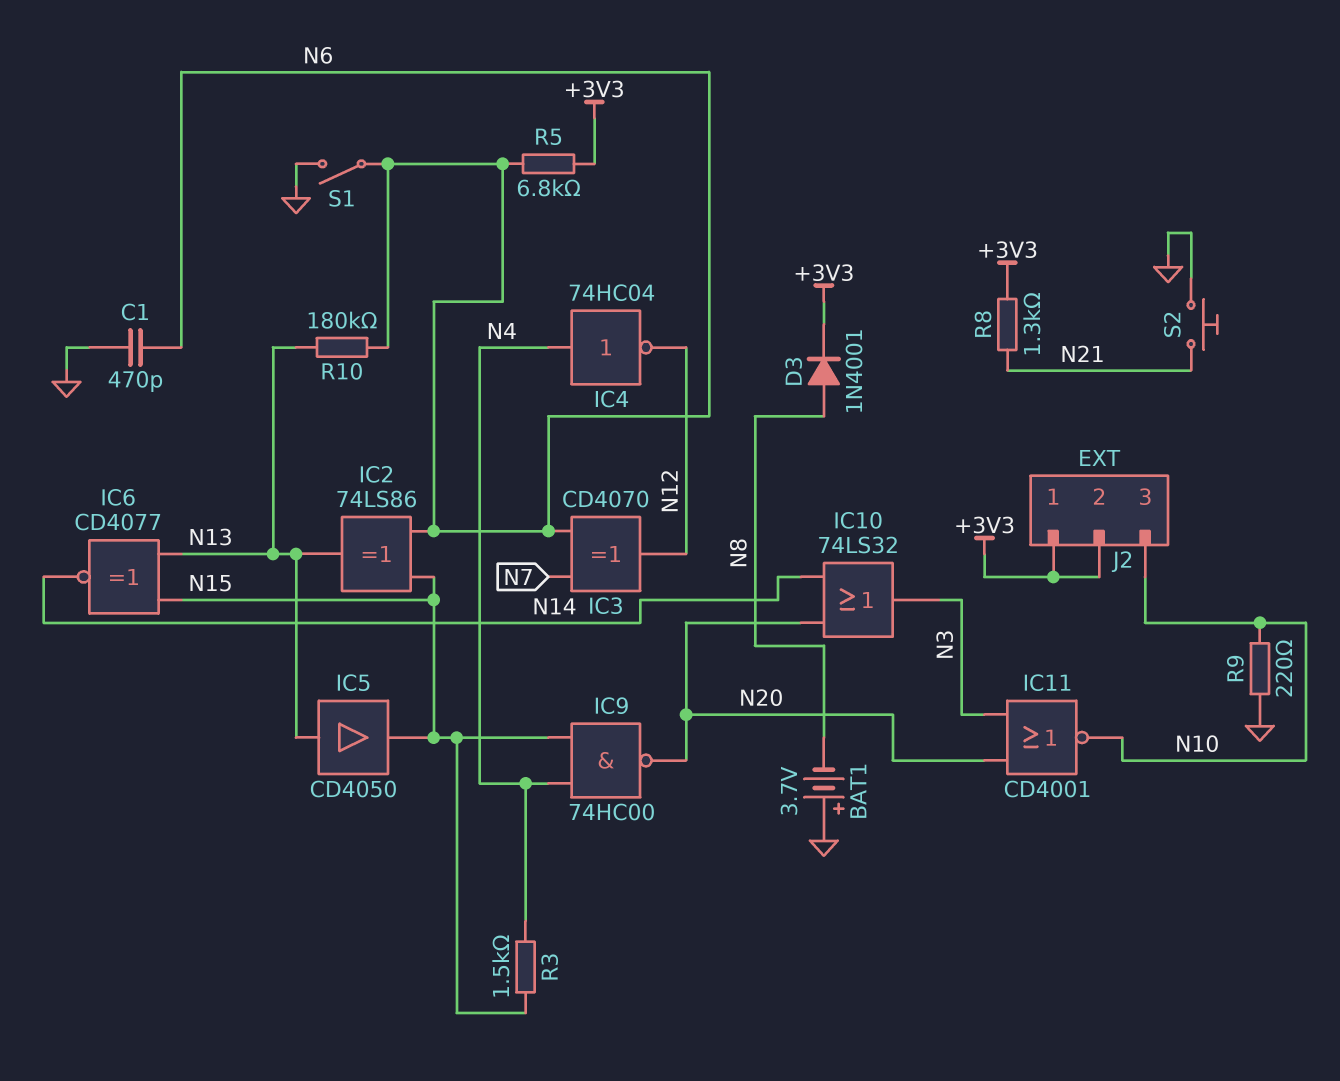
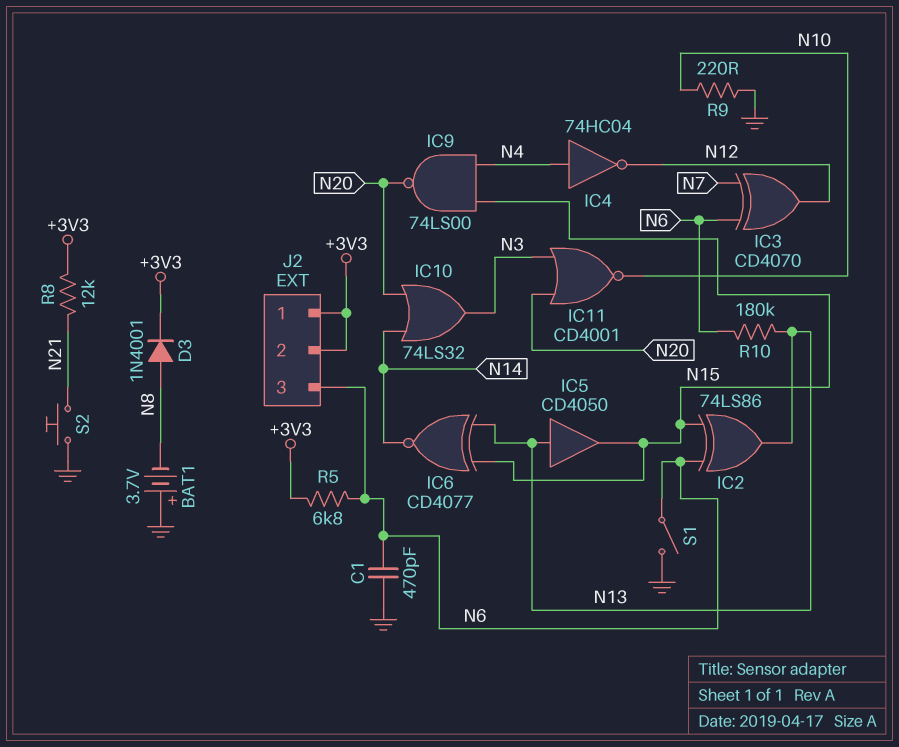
IC9: NAND 74HC00 (in N4, in N15, out N20) -> NAND 74LS00 (in N4, in N15, out N20)
J2 pin 3: N10 -> N6
R3: 1.5k (N4, N15) -> none
R8: 1.3k (+3V3, N21) -> 12k (+3V3, N21)

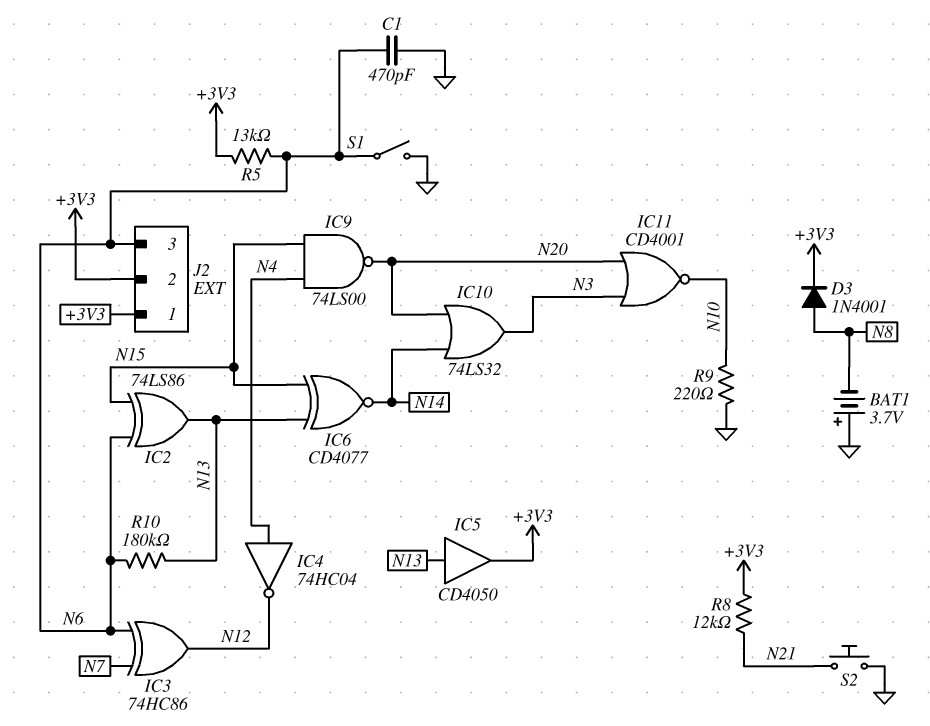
IC3: XOR CD4070 (in N6, in N7, out N12) -> XOR 74HC86 (in N6, in N7, out N12)
IC5: buffer CD4050 (in N13, out N15) -> buffer CD4050 (in N13, out +3V3)
R5: 6.8k (+3V3, N6) -> 13k (+3V3, N6)

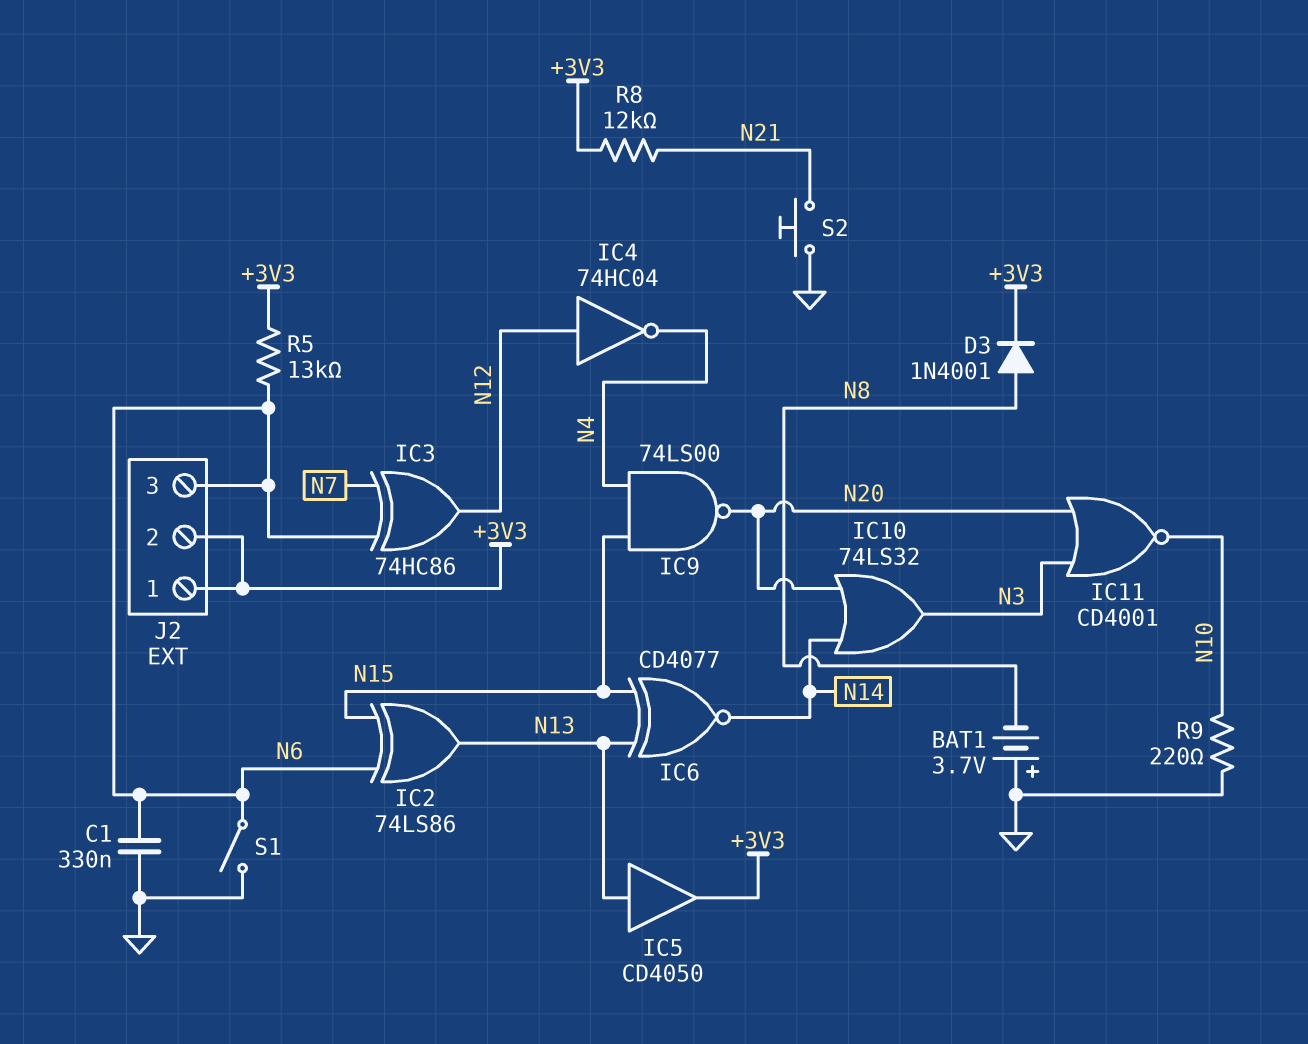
C1: 470pF (GND, N6) -> 330nF (GND, N6)
IC4: NOT 74HC04 (in N4, out N12) -> NOT 74HC04 (in N12, out N4)
R10: 180k (N6, N13) -> none

